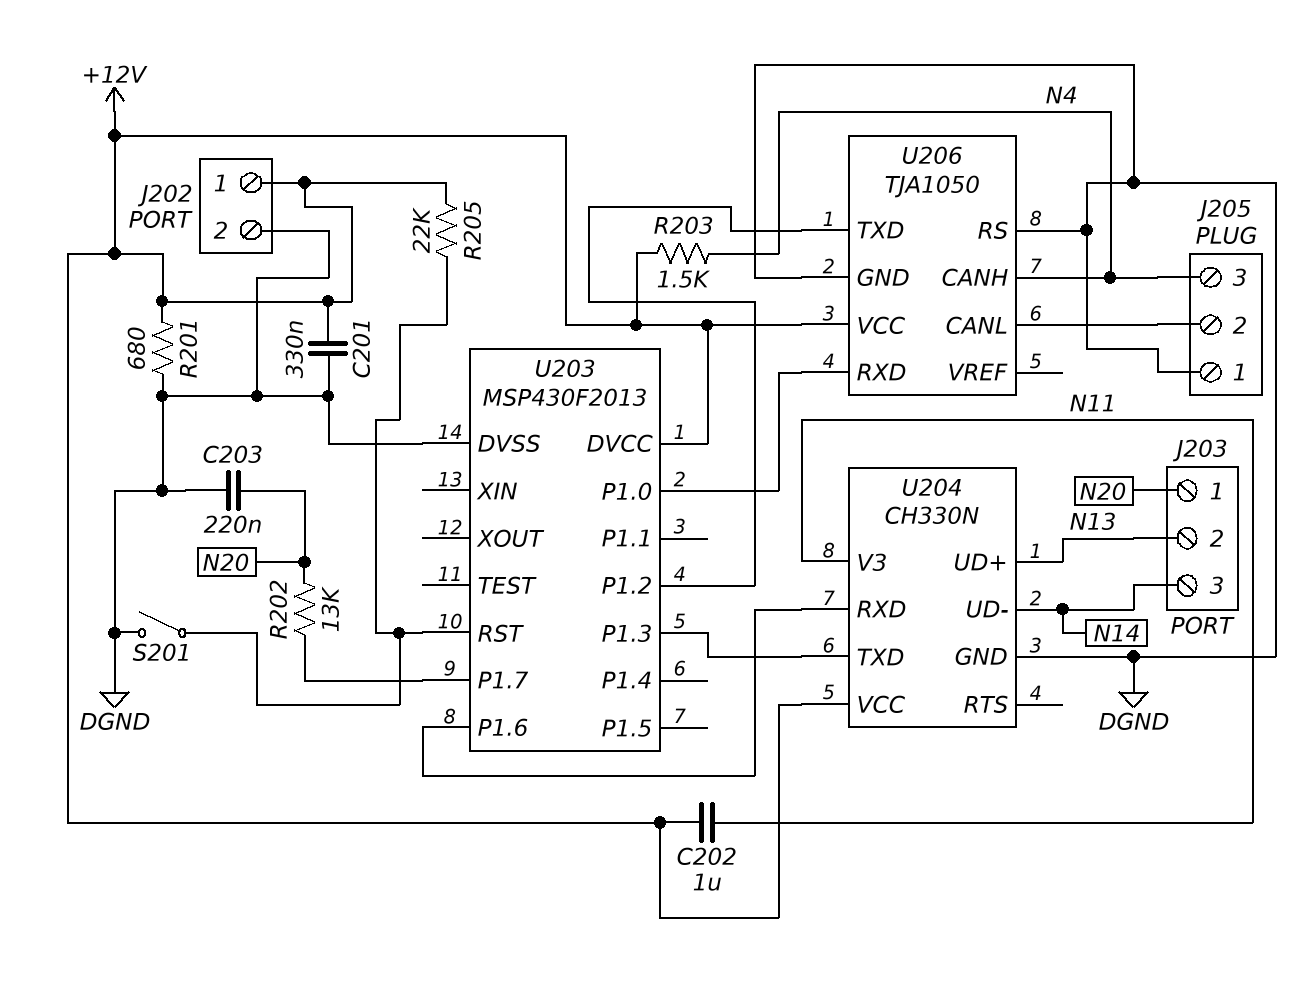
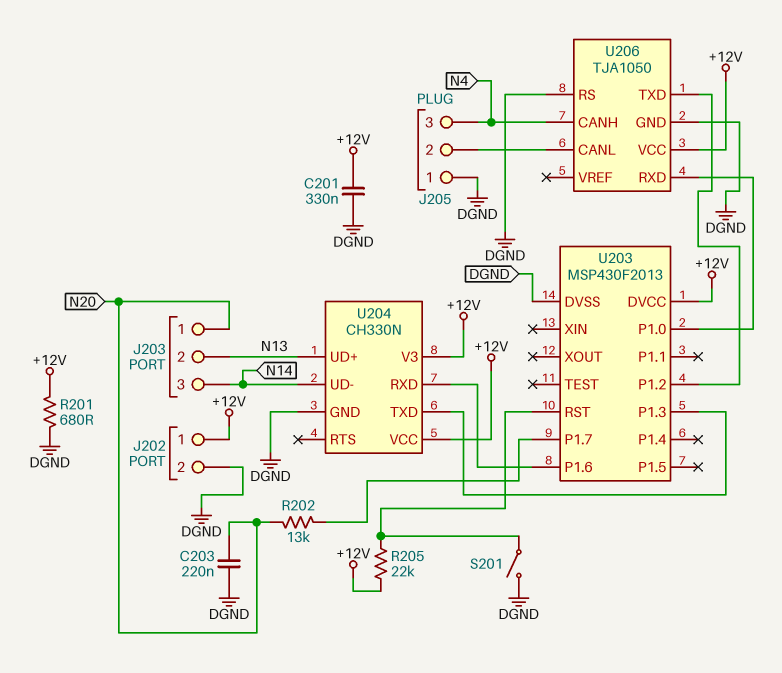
C202: 1uF (+12V, N11) -> none
R203: 1.5k (+12V, N4) -> none
U204 pin V3: N11 -> +12V

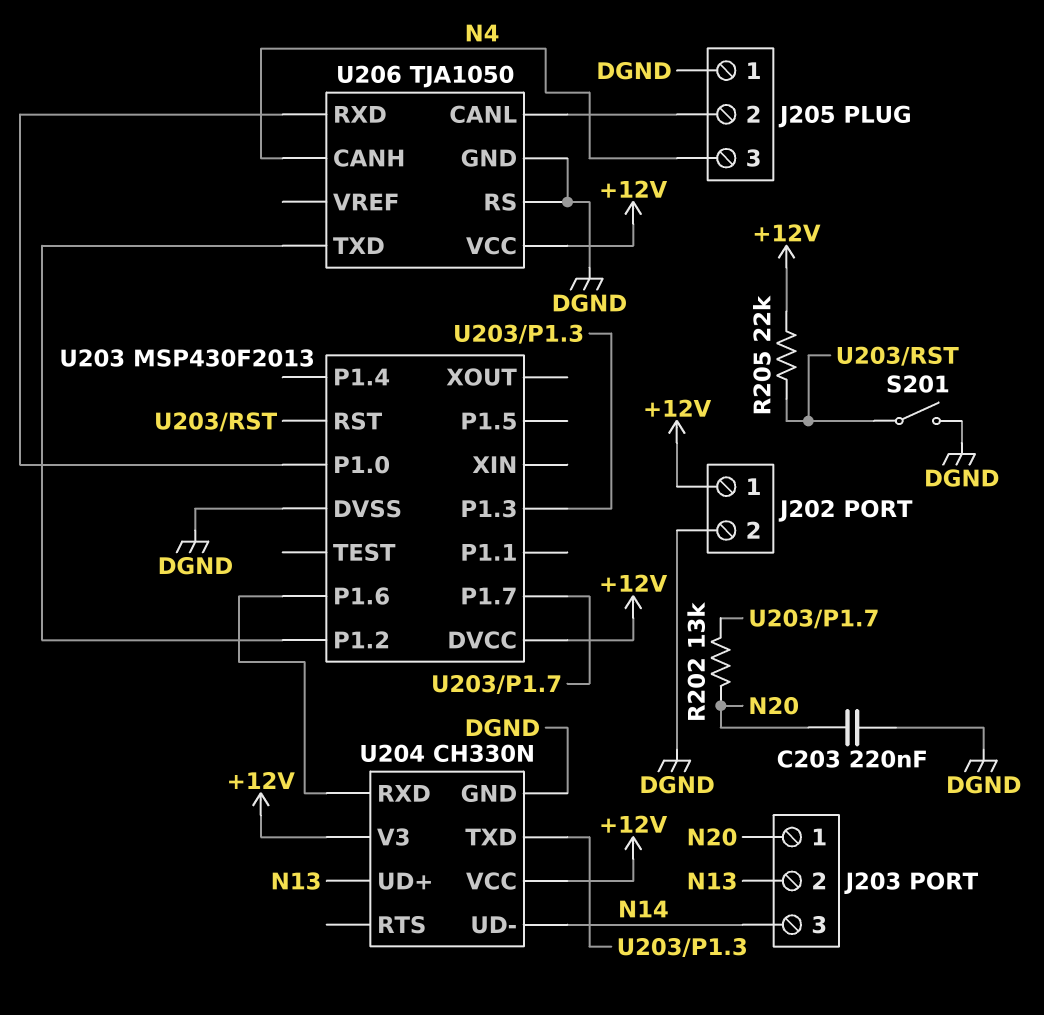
C201: 330nF (+12V, DGND) -> none
R201: 680 (+12V, DGND) -> none

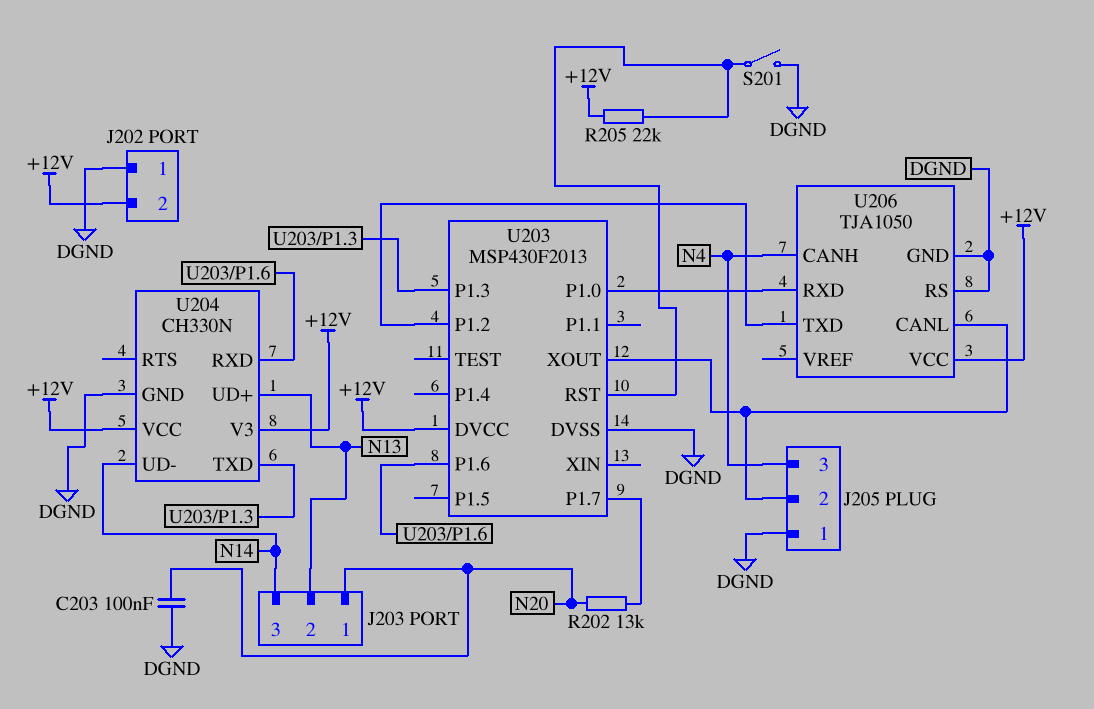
C203: 220nF (DGND, N20) -> 100nF (DGND, N20)
J202 pin 1: +12V -> DGND
J202 pin 2: DGND -> +12V
U203 pin XOUT: none -> J205/2

